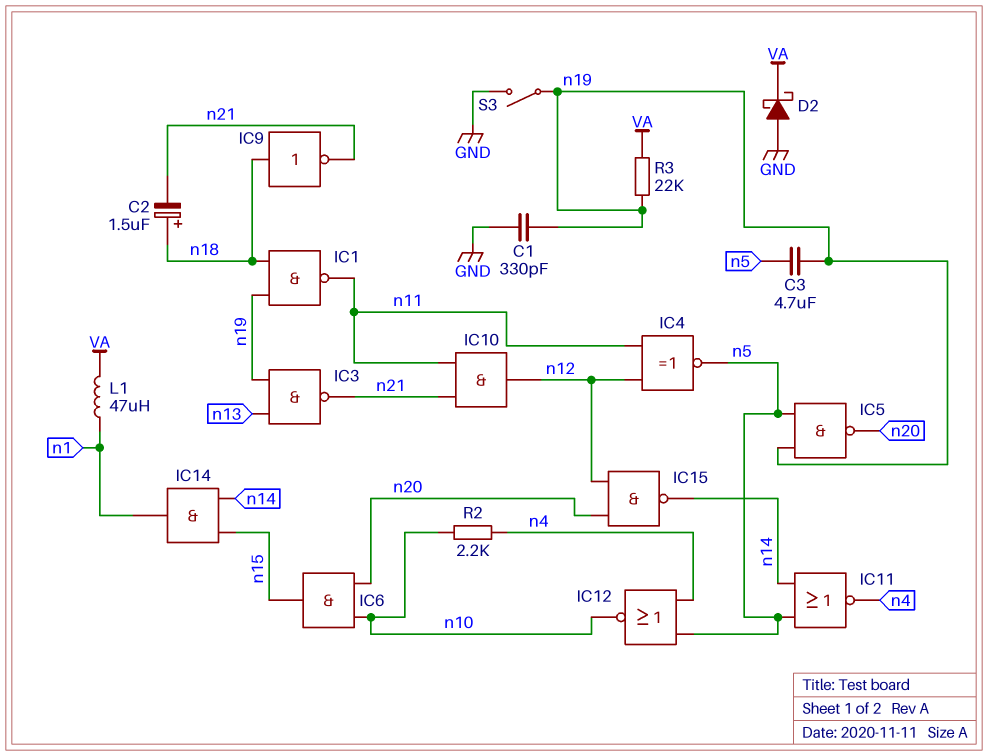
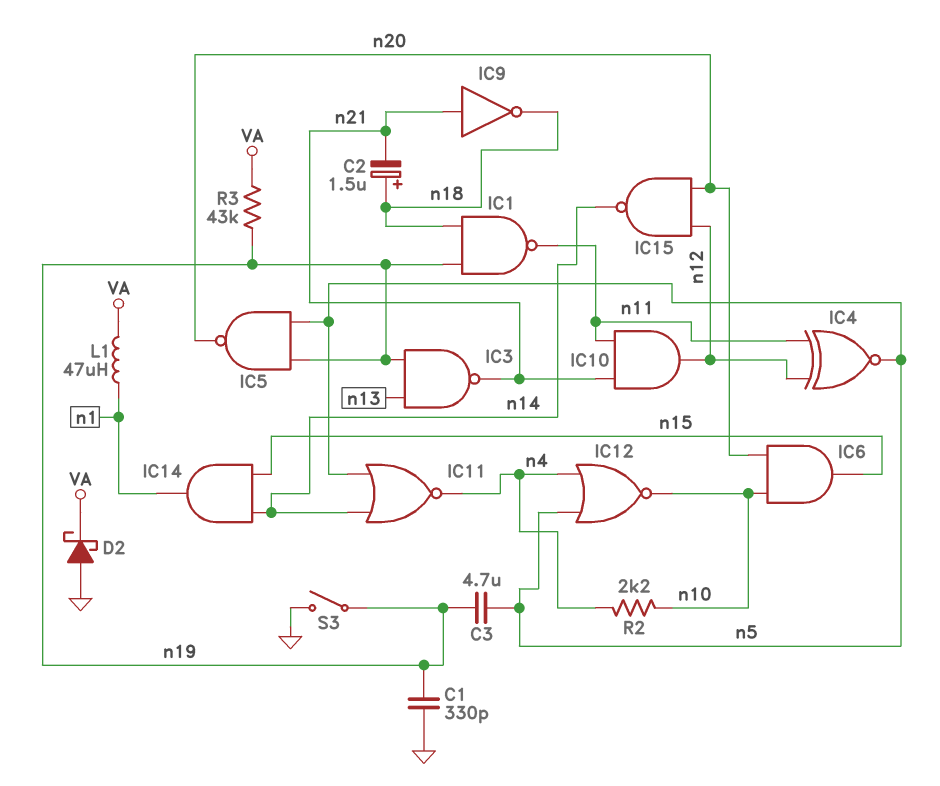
IC9: NOT (in n18, out n21) -> NOT (in n21, out n18)
R3: 22k (VA, n19) -> 43k (VA, n19)

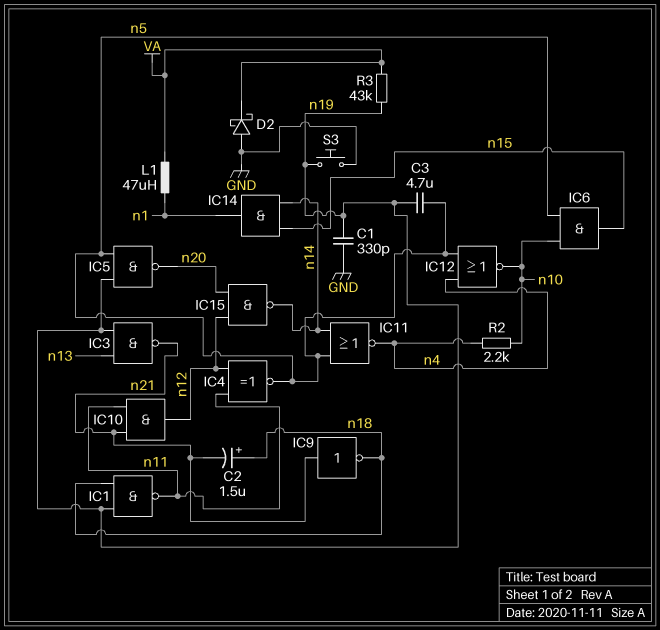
IC6: AND (in n10, in n20, out n15) -> AND (in n5, in n10, out n15)
S3: switch (GND, n19) -> button (GND, n19)

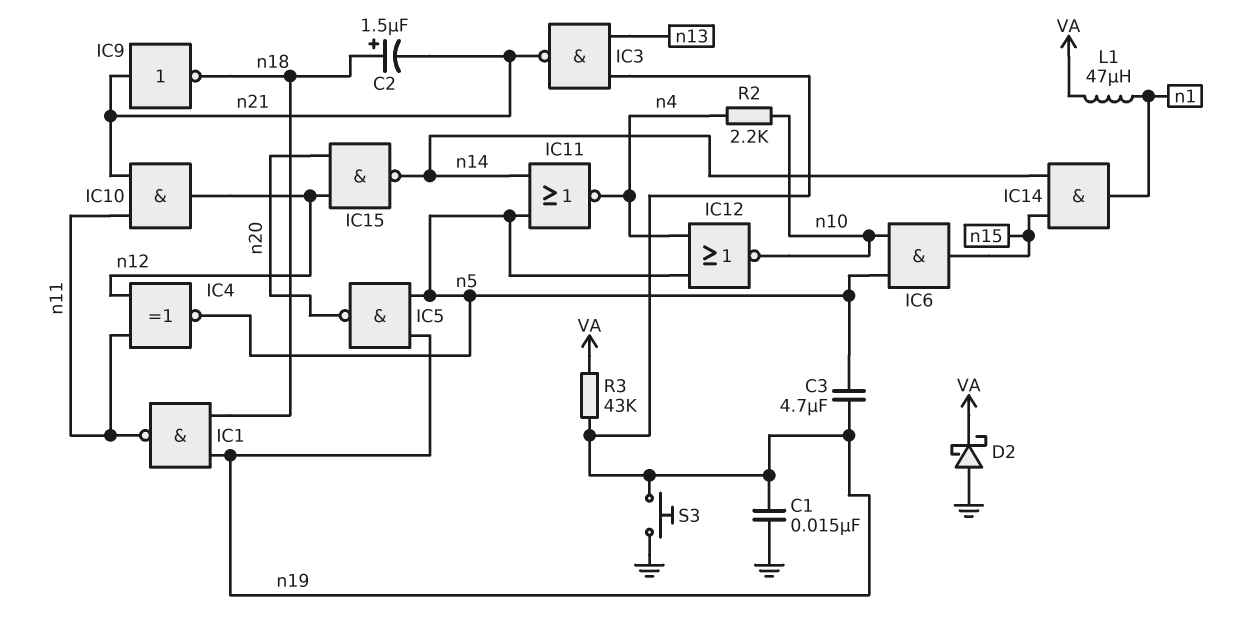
C1: 330pF (GND, n19) -> 15nF (GND, n19)

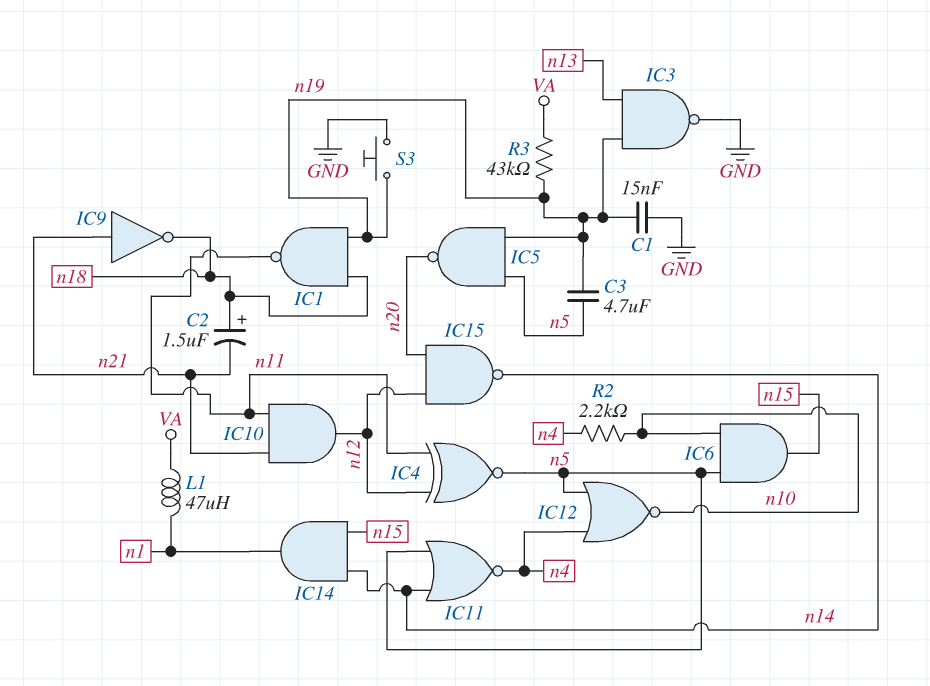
D2: schottky (A GND, K VA) -> none
IC3: NAND (in n13, in n19, out n21) -> NAND (in n13, in n19, out GND)

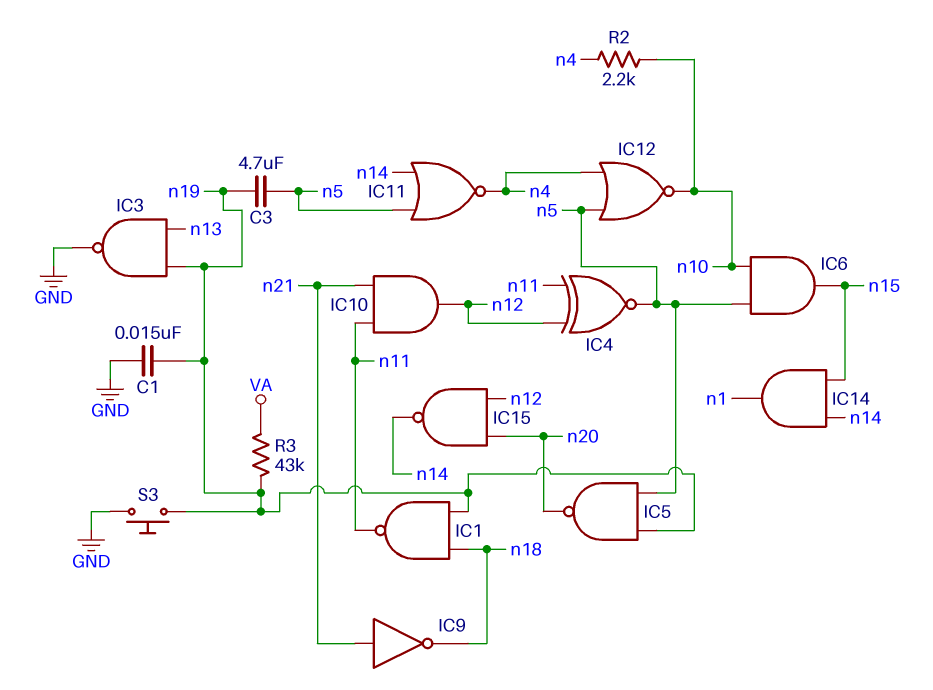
C2: 1.5uF (plus n18, minus n21) -> none
L1: 47uH (VA, n1) -> none

